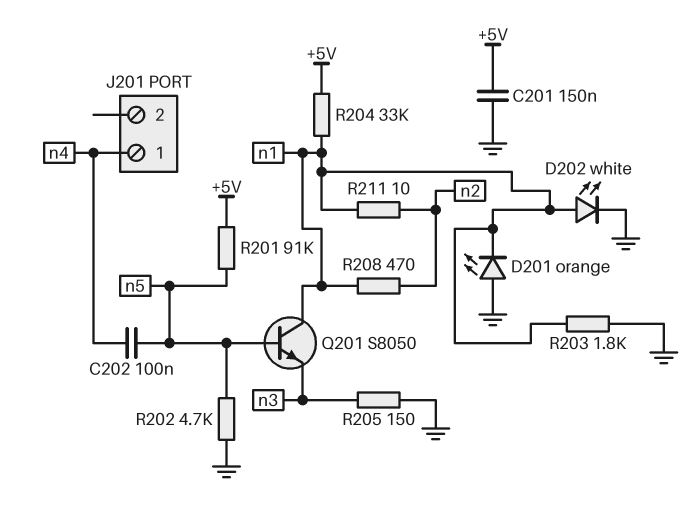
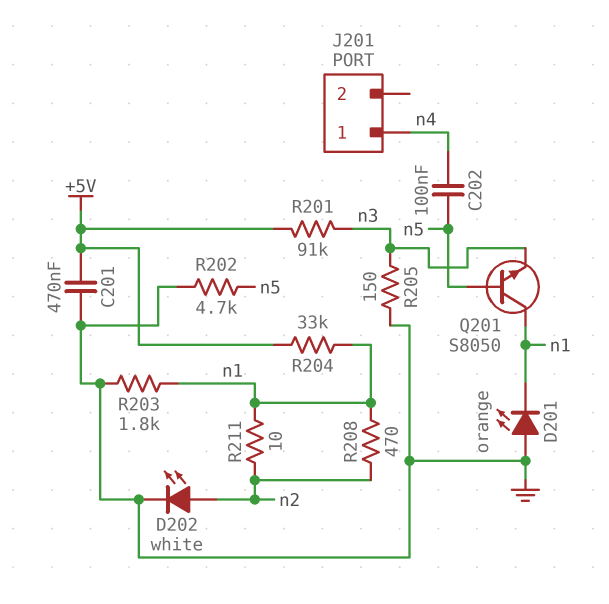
C201: 150nF (+5V, GND) -> 470nF (+5V, GND)
D202: LED white (A n1, K GND) -> LED white (A n2, K GND)
R201: 91k (+5V, n5) -> 91k (+5V, n3)

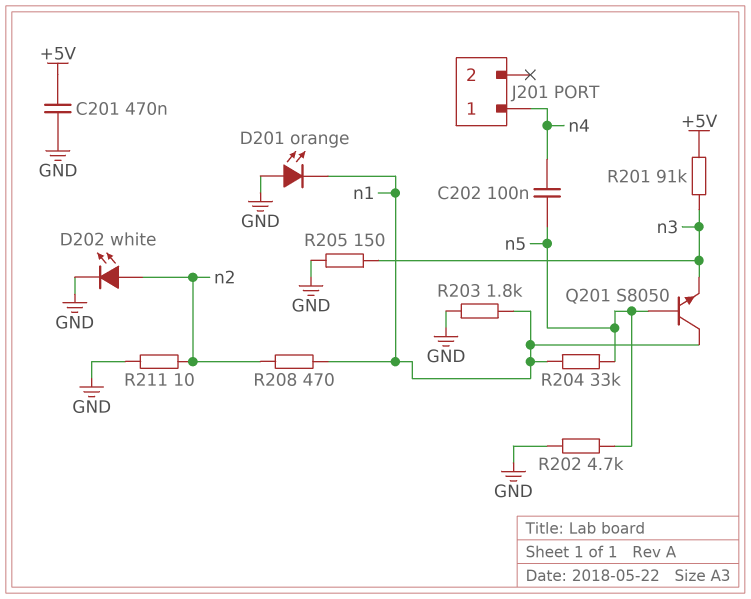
R204: 33k (+5V, n1) -> 33k (n1, n5)
R211: 10 (n1, n2) -> 10 (GND, n2)

